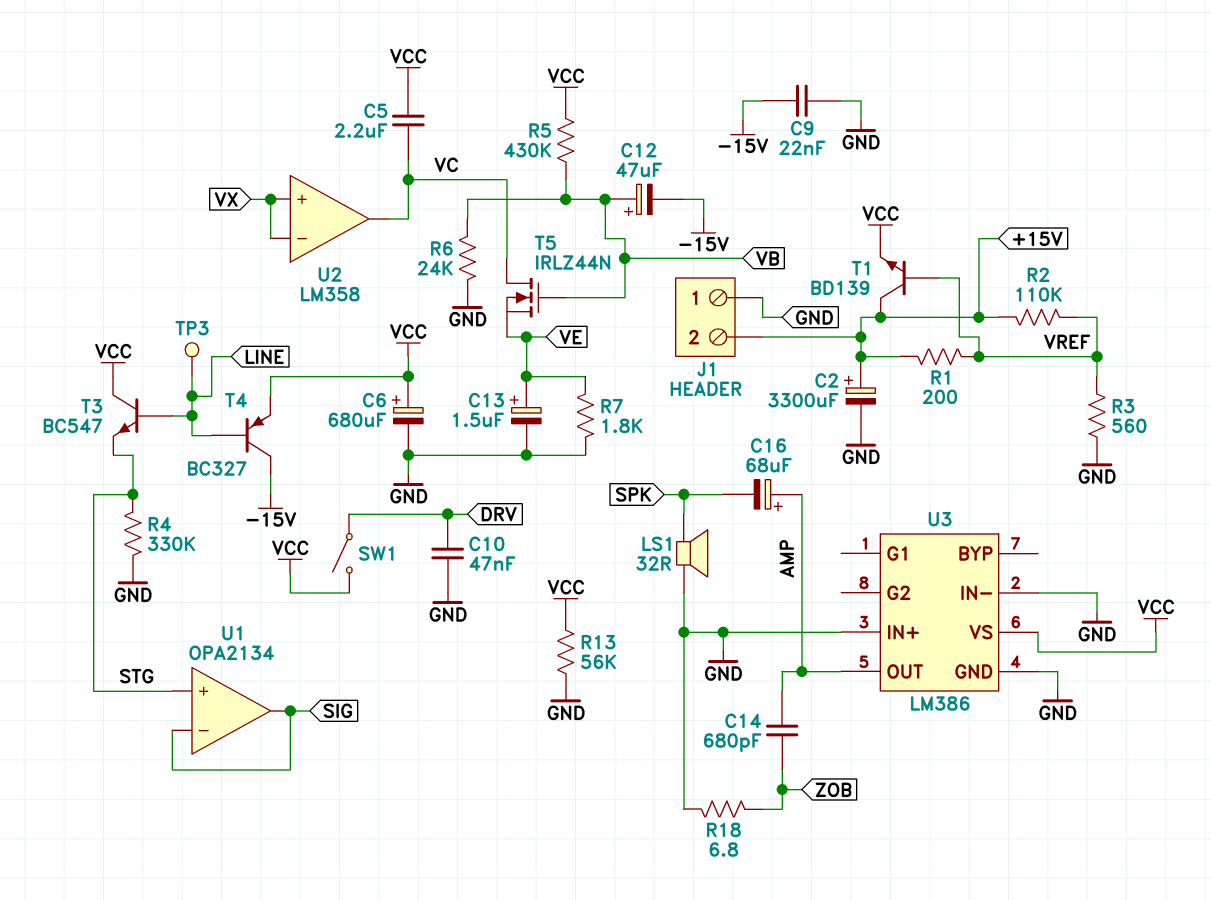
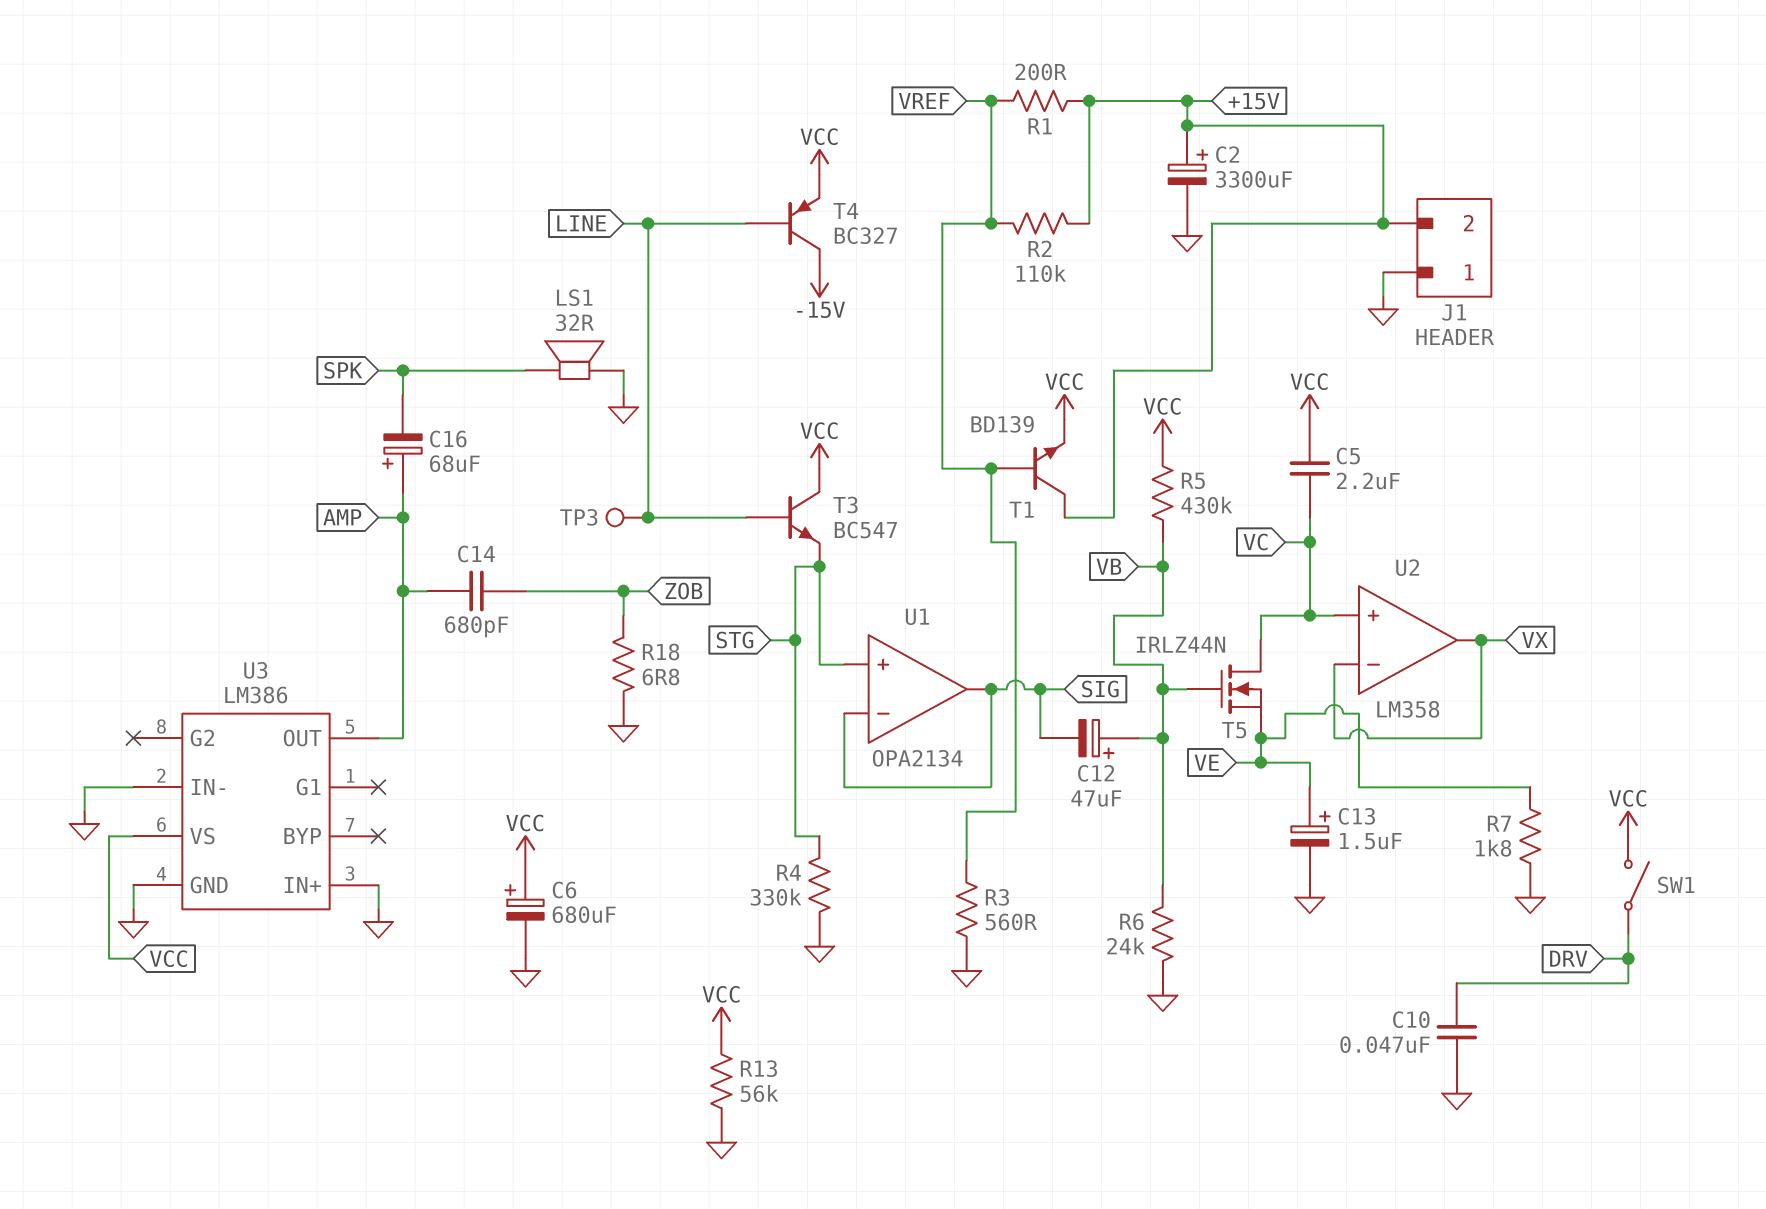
C9: 22nF (-15V, GND) -> none
C12: 47uF (plus VB, minus -15V) -> 47uF (plus VB, minus SIG)
U2 pin in+: VX -> VC
U2 pin out: VC -> VX

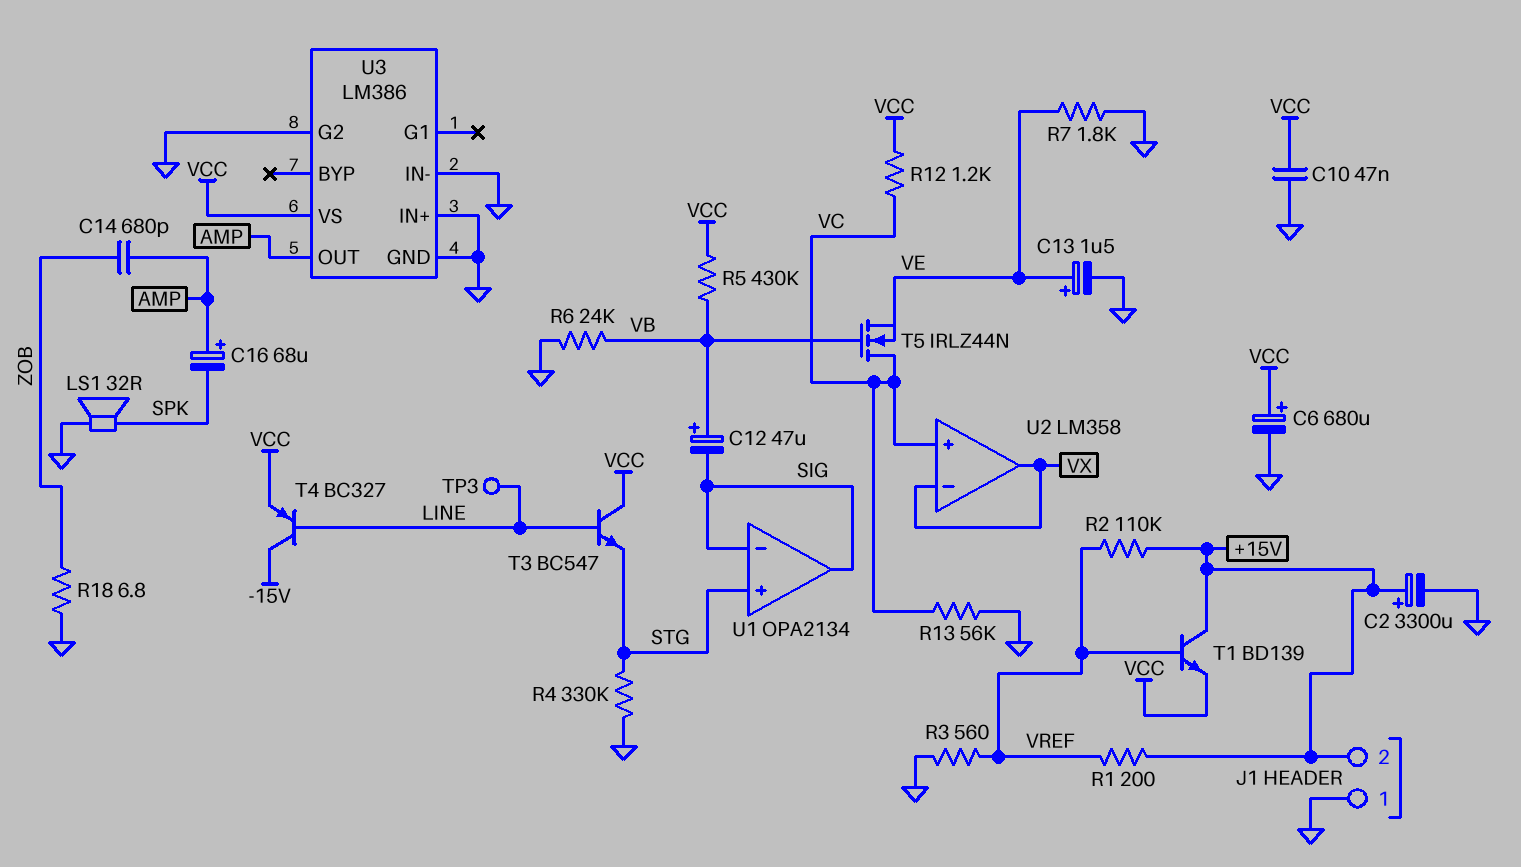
C5: 2.2uF (VC, VCC) -> none
C10: 47nF (DRV, GND) -> 47nF (GND, VCC)
R12: none -> 1.2k (VC, VCC)
R13: 56k (GND, VCC) -> 56k (GND, VC)
SW1: switch (DRV, VCC) -> none
U3 pin G2: none -> GND

